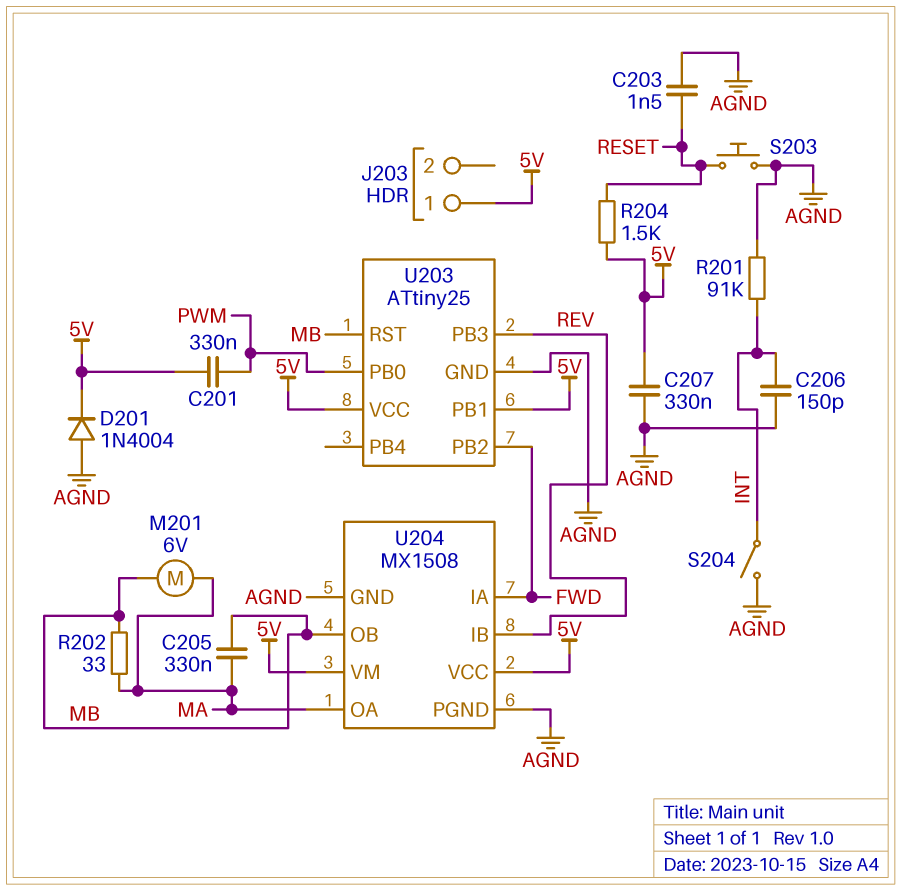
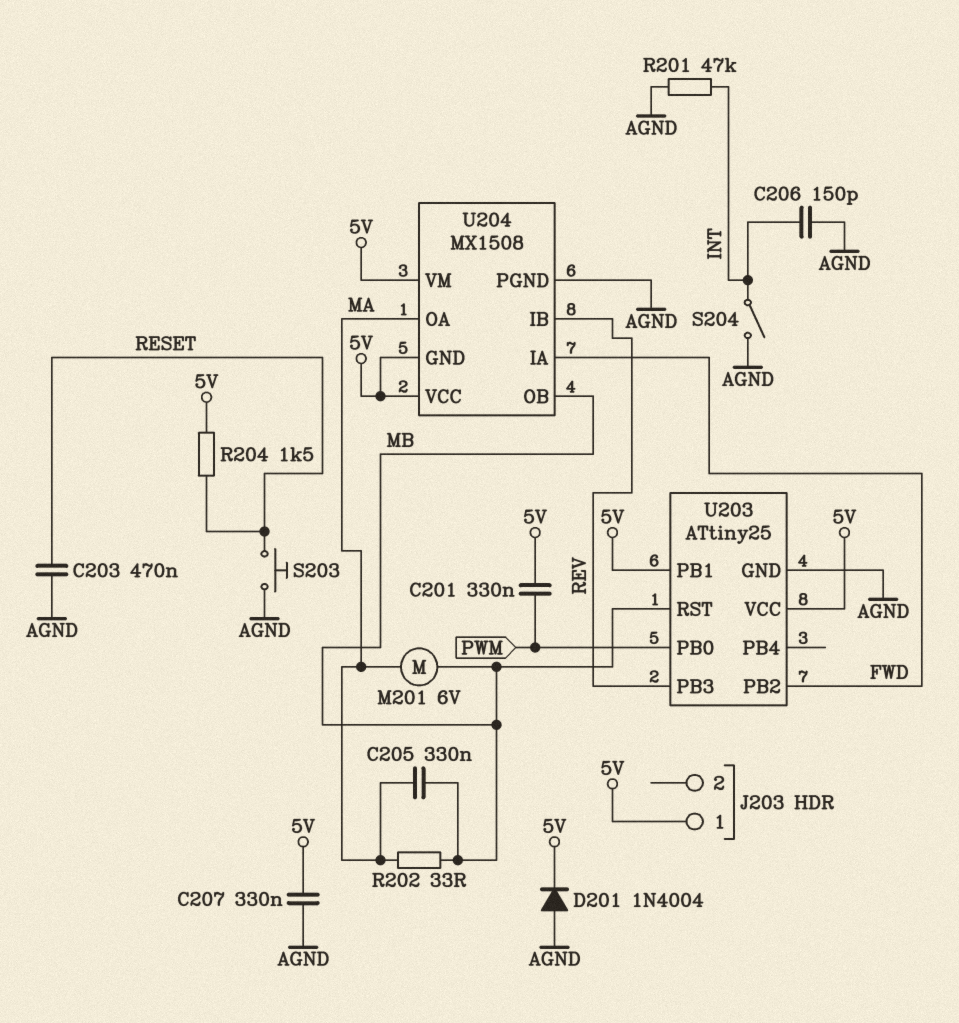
C203: 1.5nF (AGND, RESET) -> 470nF (AGND, RESET)
R201: 91k (AGND, INT) -> 47k (AGND, INT)
U204 pin GND: AGND -> 5V

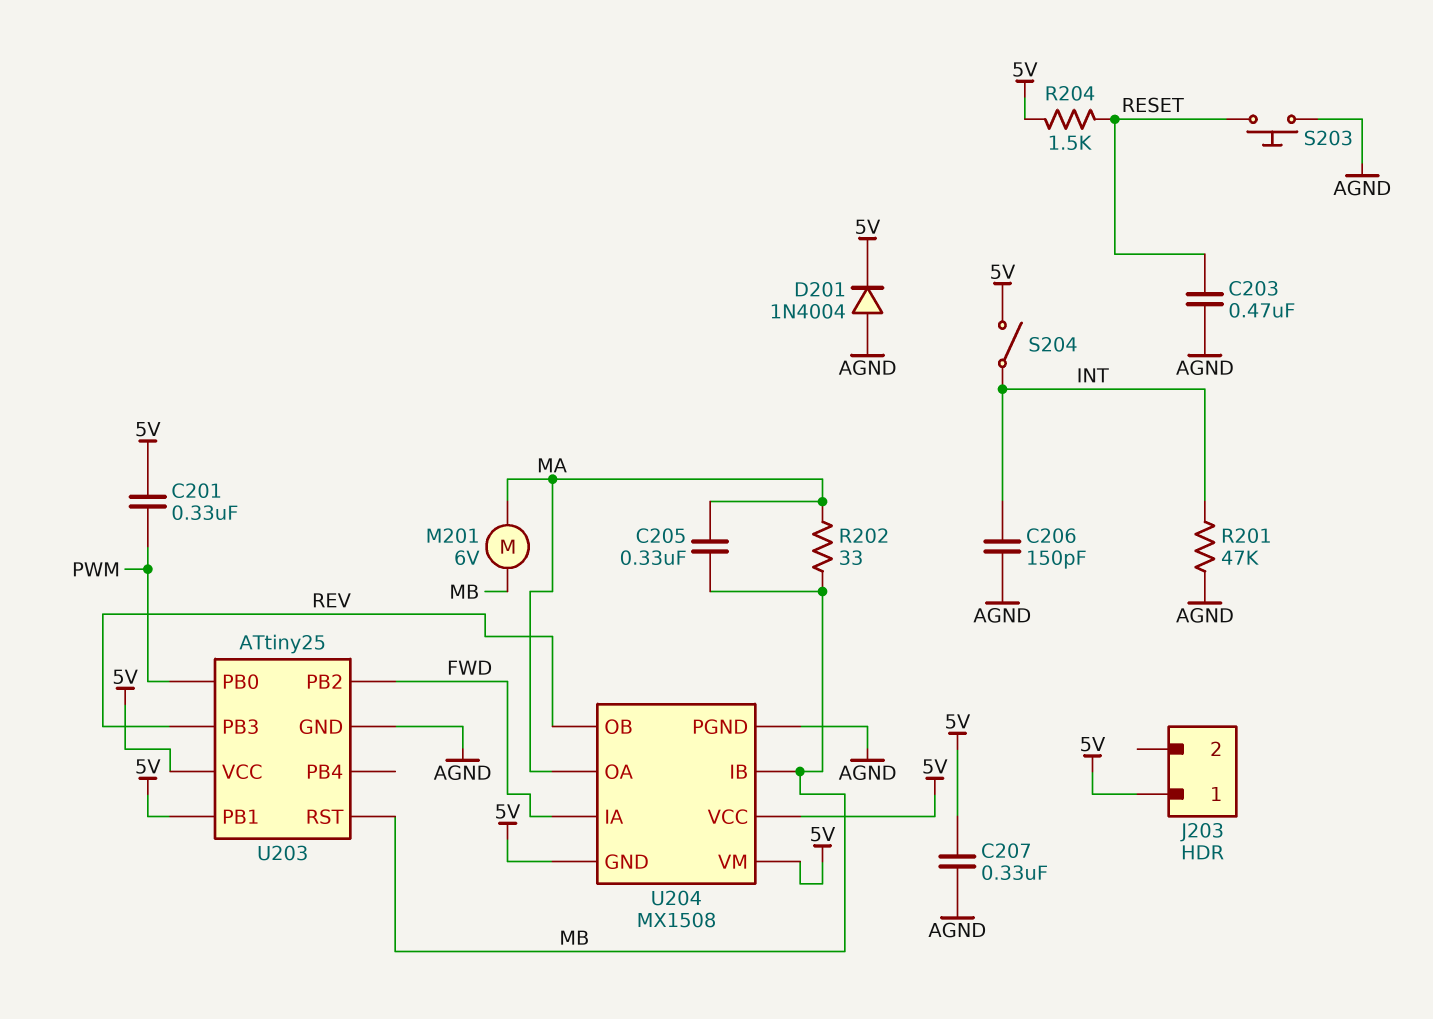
S204: switch (AGND, INT) -> switch (5V, INT)
U204 pin IB: REV -> MB
U204 pin OB: MB -> REV

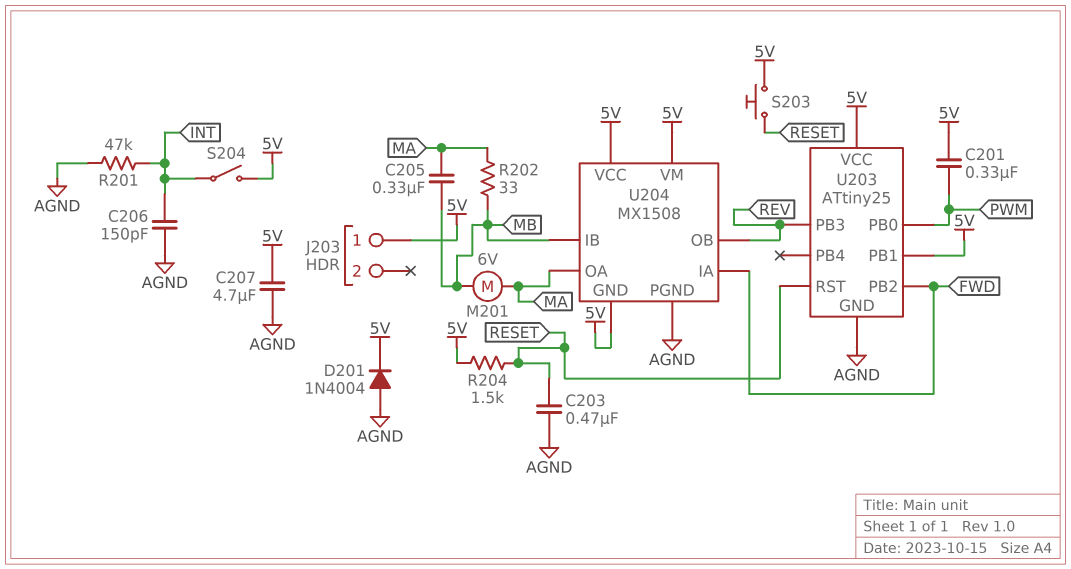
C207: 330nF (5V, AGND) -> 4.7uF (5V, AGND)
S203: button (AGND, RESET) -> button (5V, RESET)
U203 pin RST: MB -> RESET

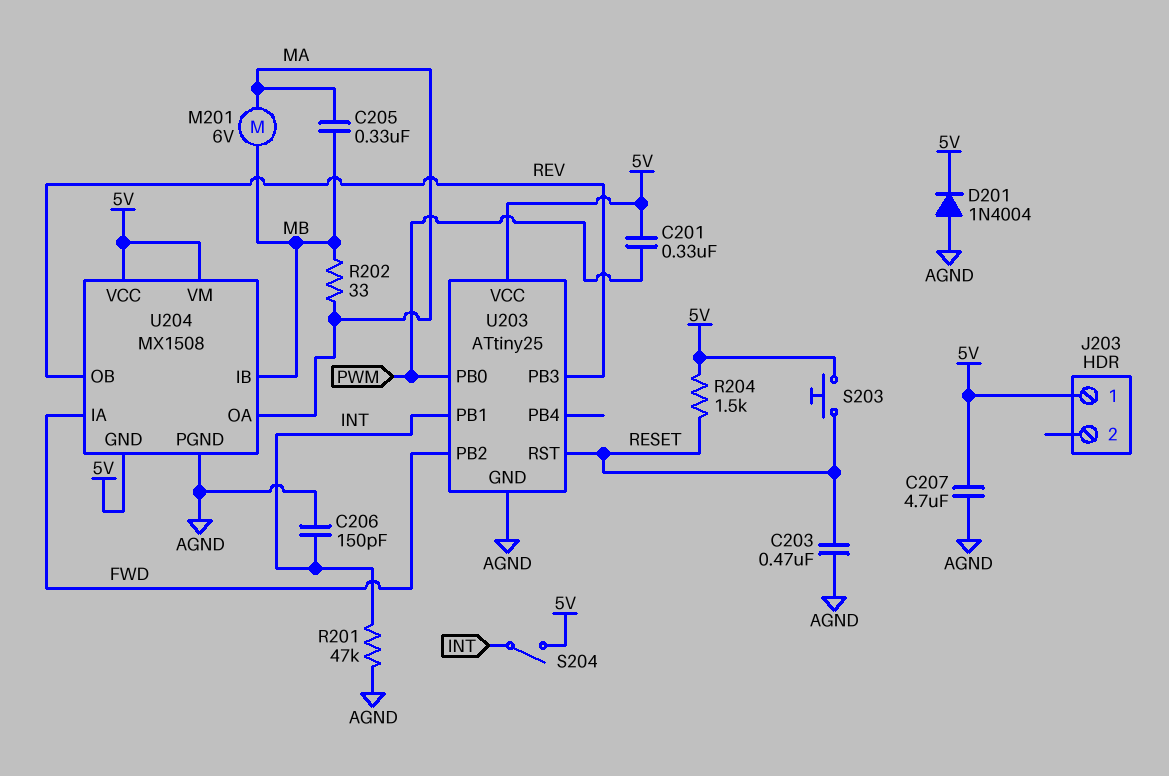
U203 pin PB1: 5V -> INT

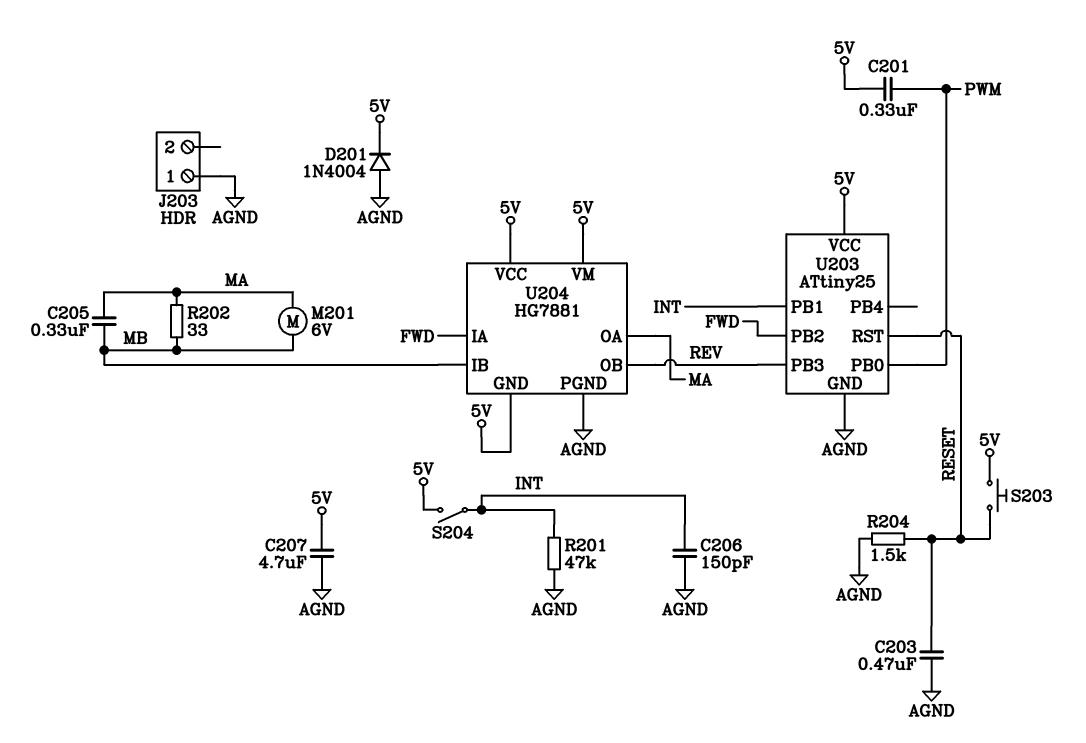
J203 pin 1: 5V -> AGND
R204: 1.5k (5V, RESET) -> 1.5k (AGND, RESET)
U204: MX1508 -> HG7881

